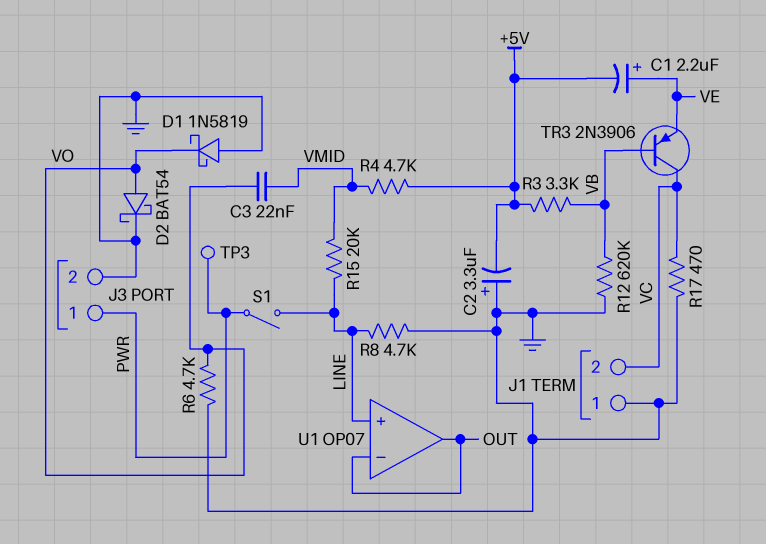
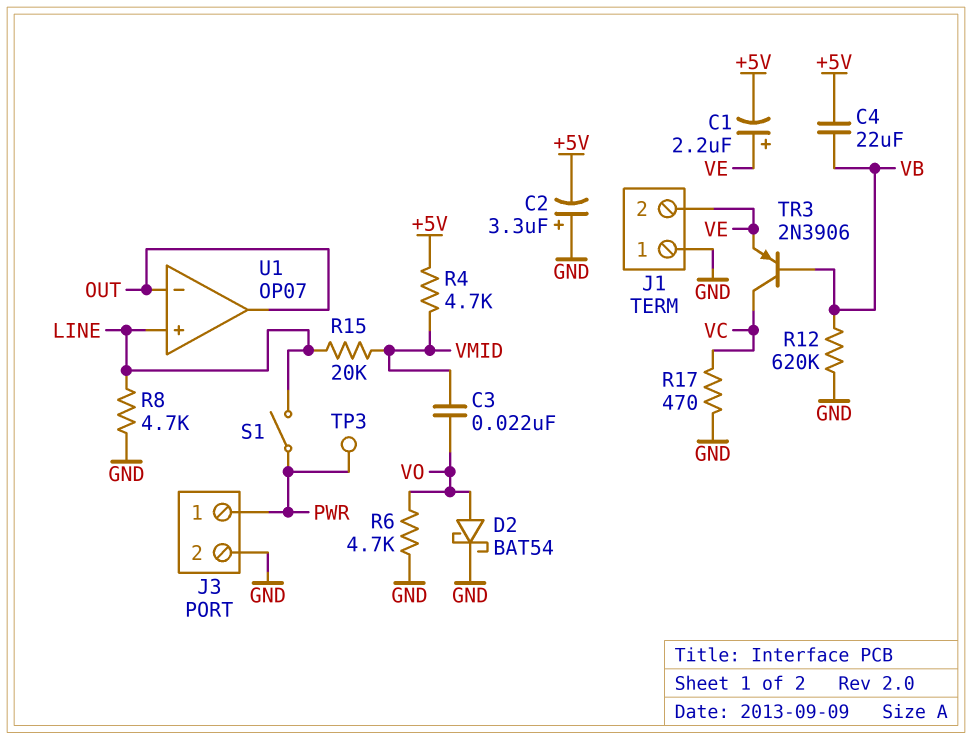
C4: none -> 22uF (+5V, VB)
D1: schottky 1N5819 (A GND, K VO) -> none
J1 pin 2: VC -> VE
R3: 3.3k (+5V, VB) -> none

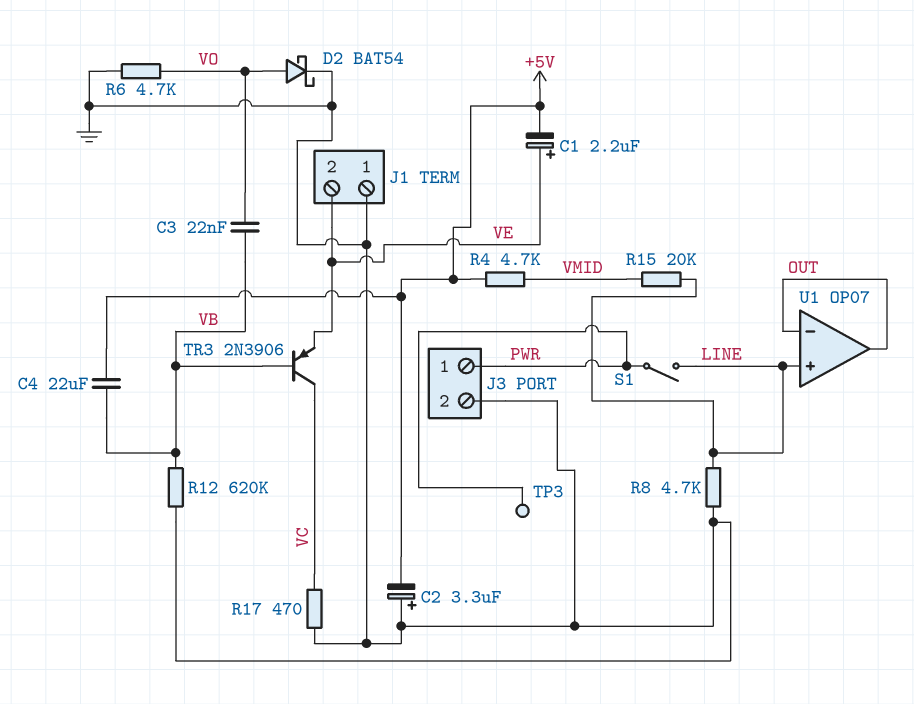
C3: 22nF (VMID, VO) -> 22nF (VB, VO)

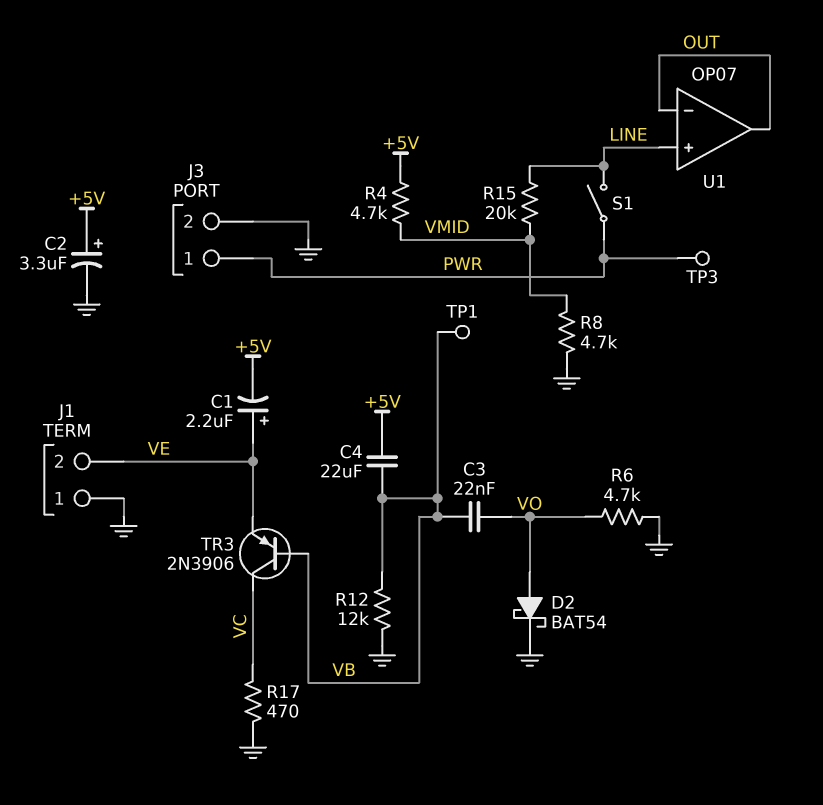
C2: 3.3uF (plus GND, minus +5V) -> 3.3uF (plus +5V, minus GND)
R8: 4.7k (GND, LINE) -> 4.7k (GND, VMID)
R12: 620k (GND, VB) -> 12k (GND, VB)
TP1: none -> test point (VB)

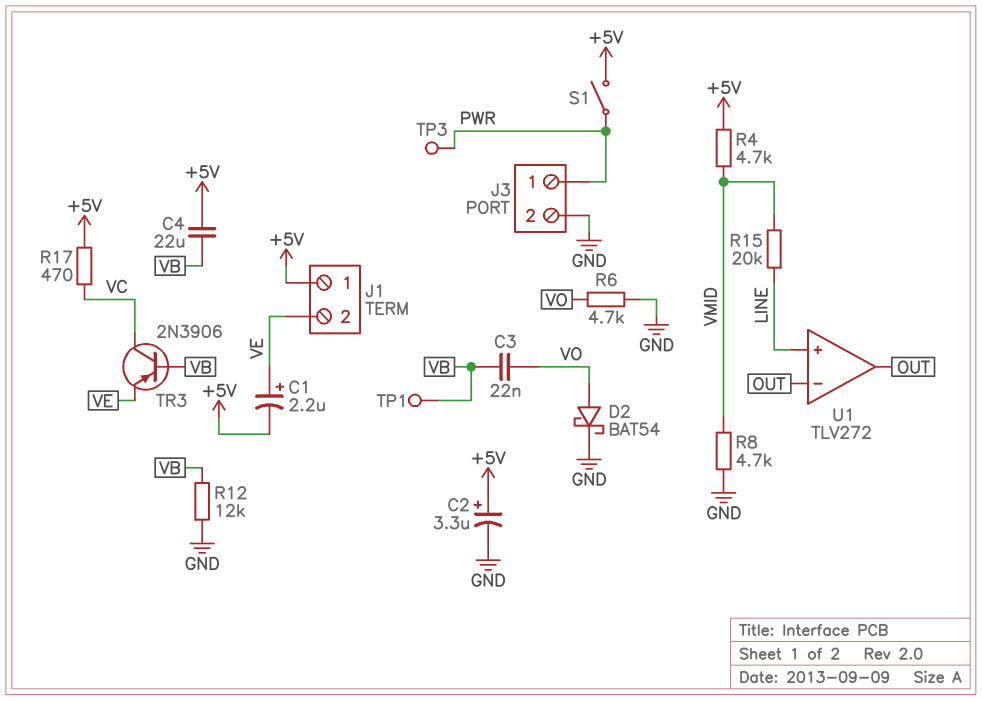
J1 pin 1: GND -> +5V
R17: 470 (GND, VC) -> 470 (+5V, VC)
S1: switch (LINE, PWR) -> switch (+5V, PWR)
U1: OP07 -> TLV272

